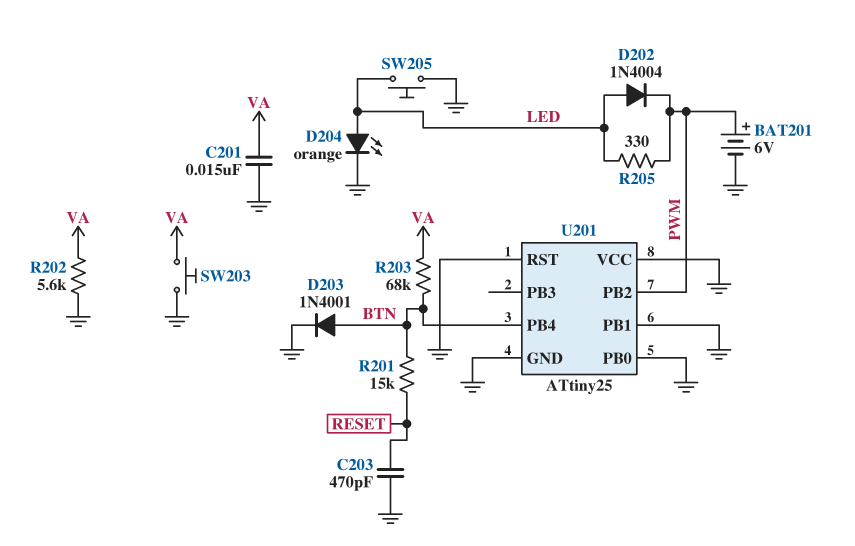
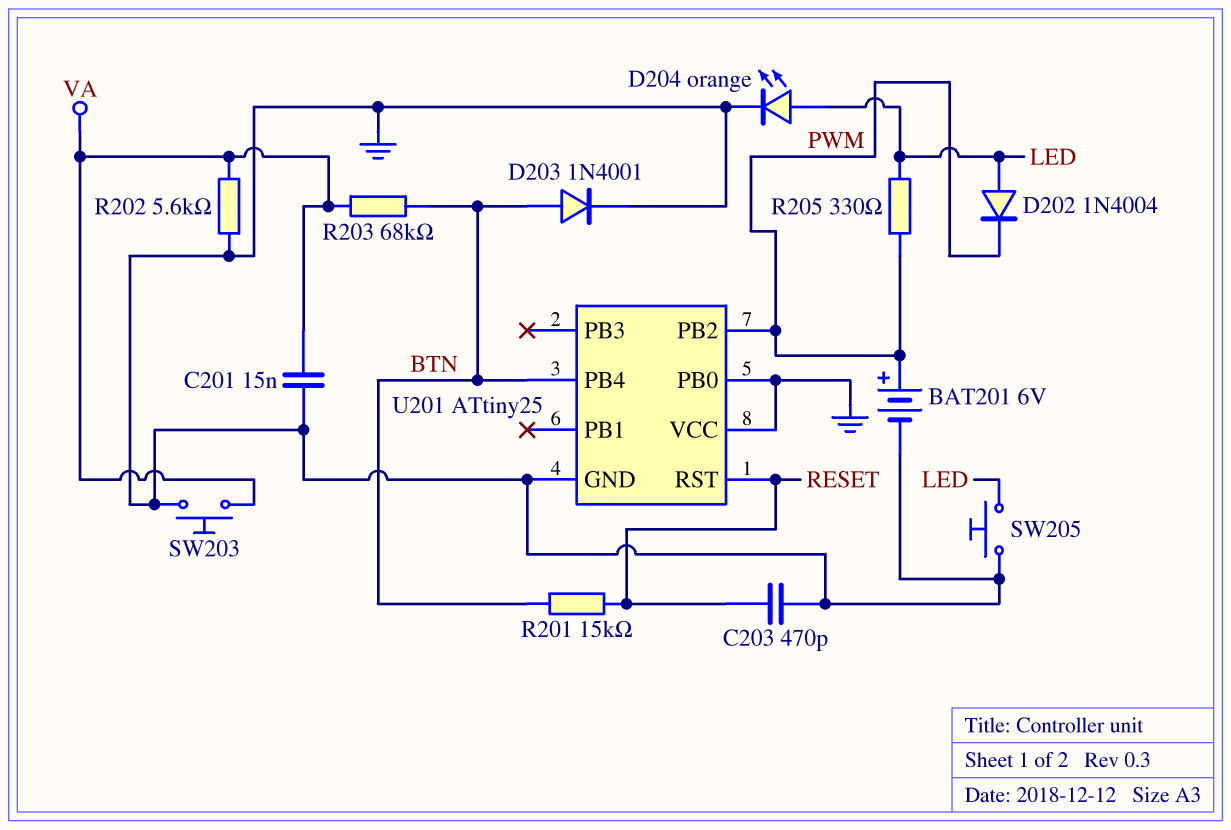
U201 pin PB1: GND -> none
U201 pin RST: GND -> RESET

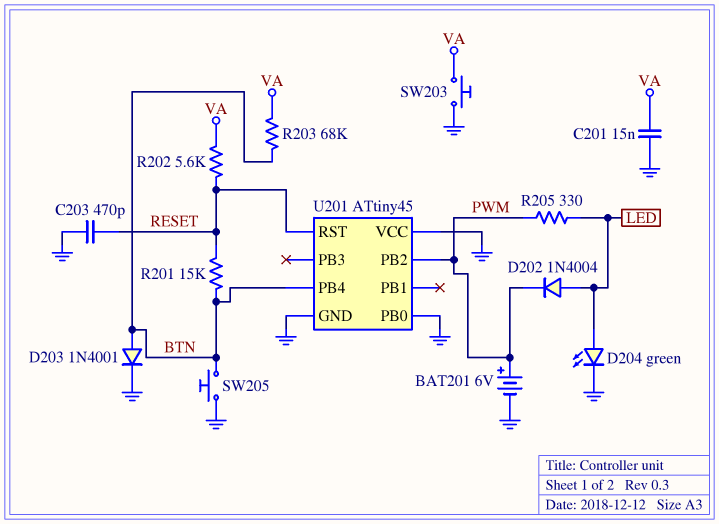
D204: LED orange (A LED, K GND) -> LED green (A LED, K GND)
R202: 5.6k (GND, VA) -> 5.6k (RESET, VA)
SW205: button (GND, LED) -> button (BTN, GND)
U201: ATtiny25 -> ATtiny45

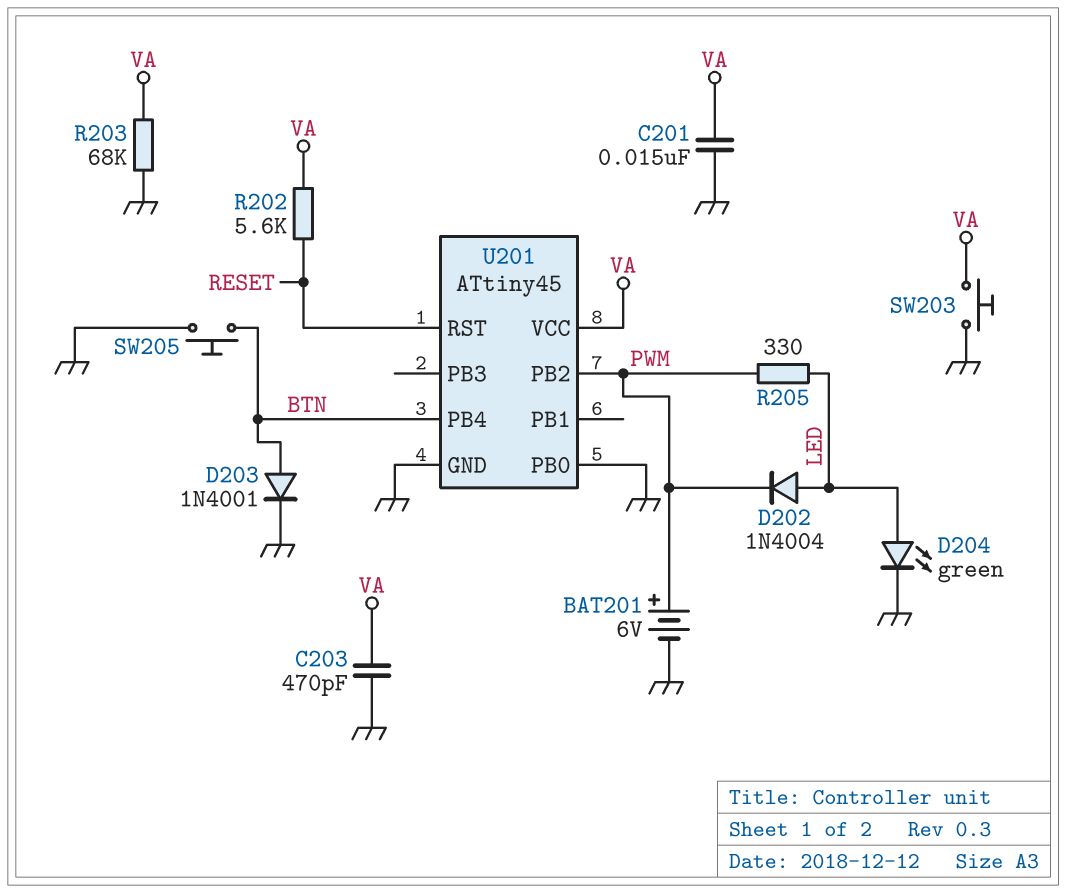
C203: 470pF (GND, RESET) -> 470pF (GND, VA)
R201: 15k (BTN, RESET) -> none
R203: 68k (BTN, VA) -> 68k (GND, VA)
U201 pin VCC: GND -> VA

